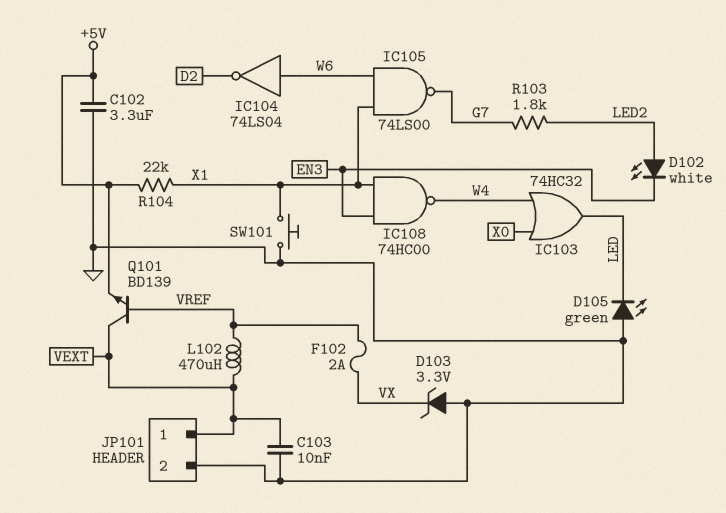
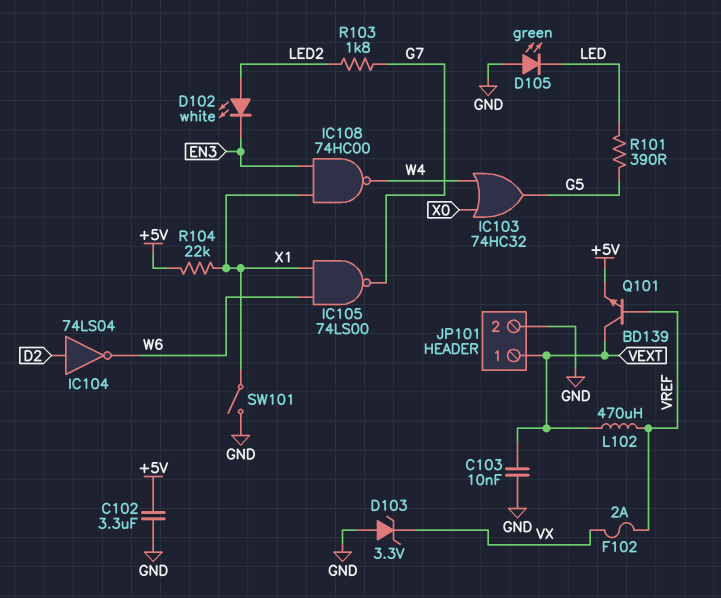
IC103: OR 74HC32 (in W4, in X0, out LED) -> OR 74HC32 (in W4, in X0, out G5)
IC104: NOT 74LS04 (in W6, out D2) -> NOT 74LS04 (in D2, out W6)
R101: none -> 390 (G5, LED)
SW101: button (GND, X1) -> switch (GND, X1)

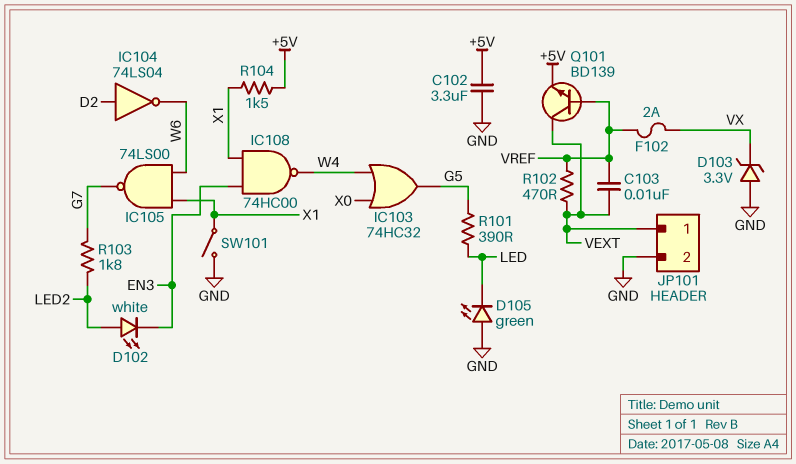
C103: 10nF (GND, VEXT) -> 10nF (VEXT, VREF)
L102: 470uH (VEXT, VREF) -> none
R102: none -> 470 (VEXT, VREF)
R104: 22k (+5V, X1) -> 1.5k (+5V, X1)

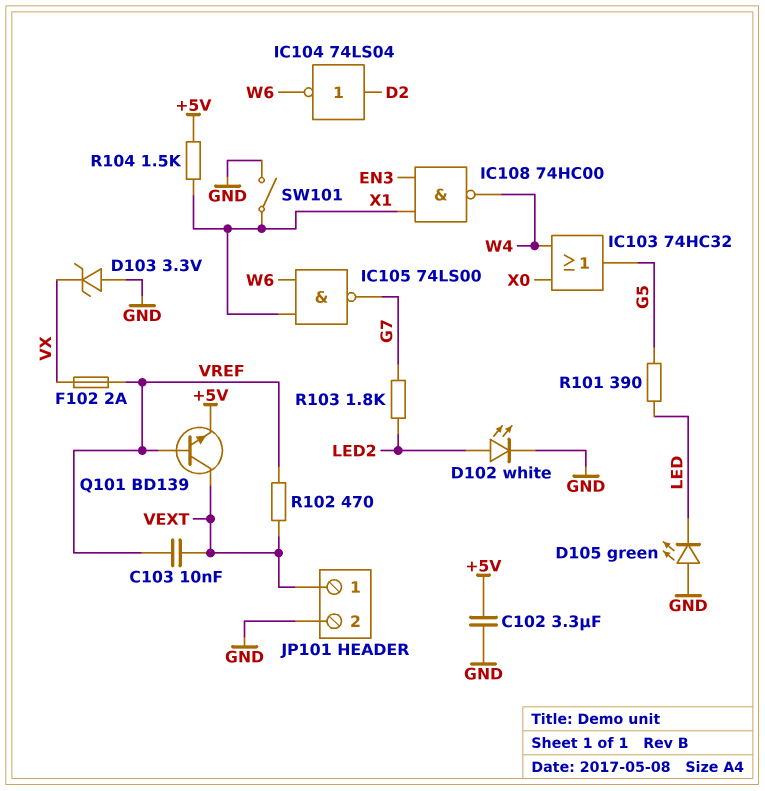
D102: LED white (A LED2, K EN3) -> LED white (A LED2, K GND)

